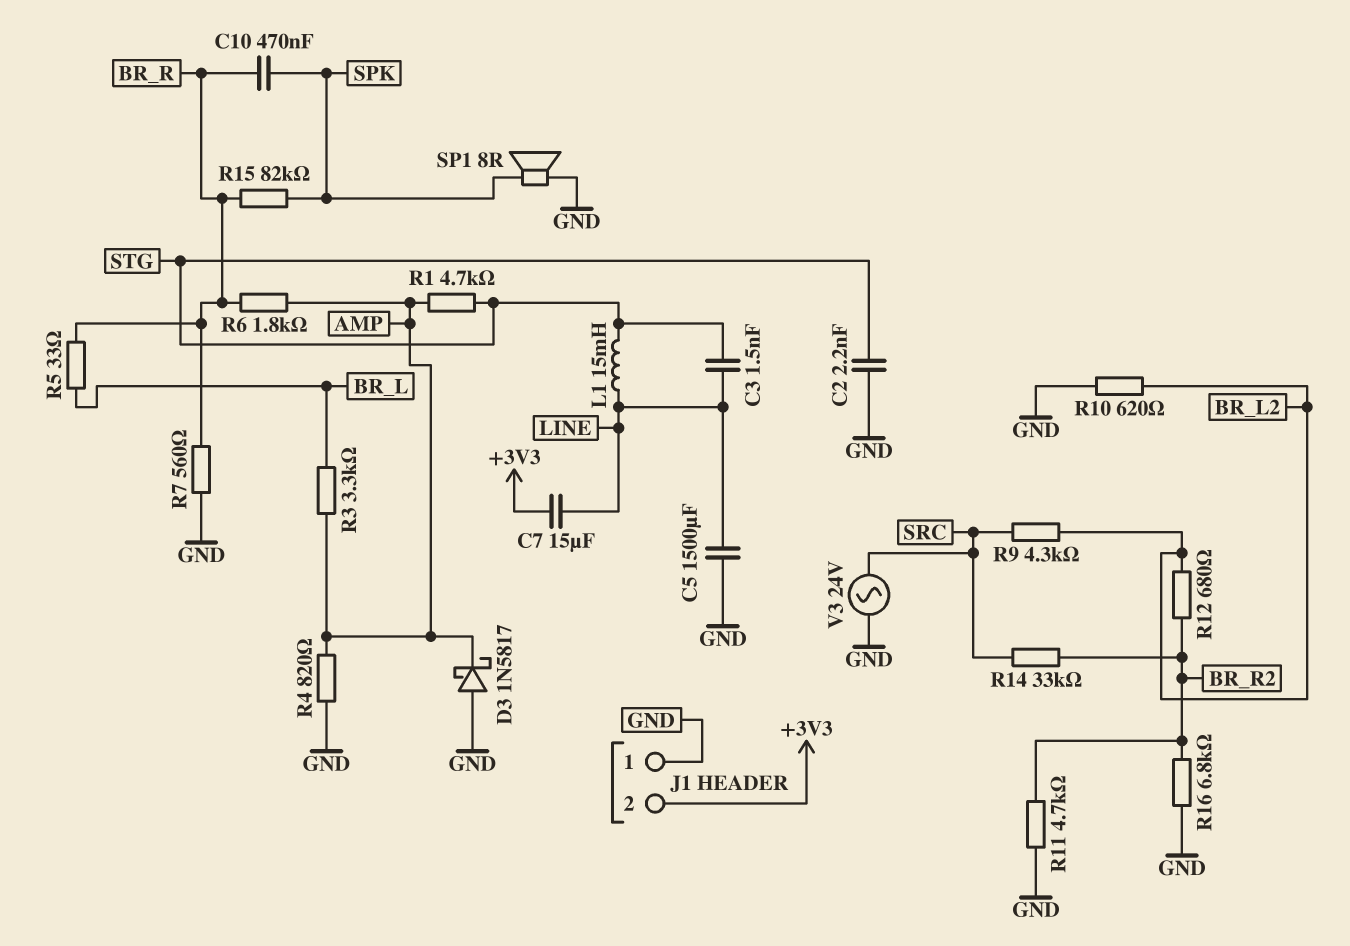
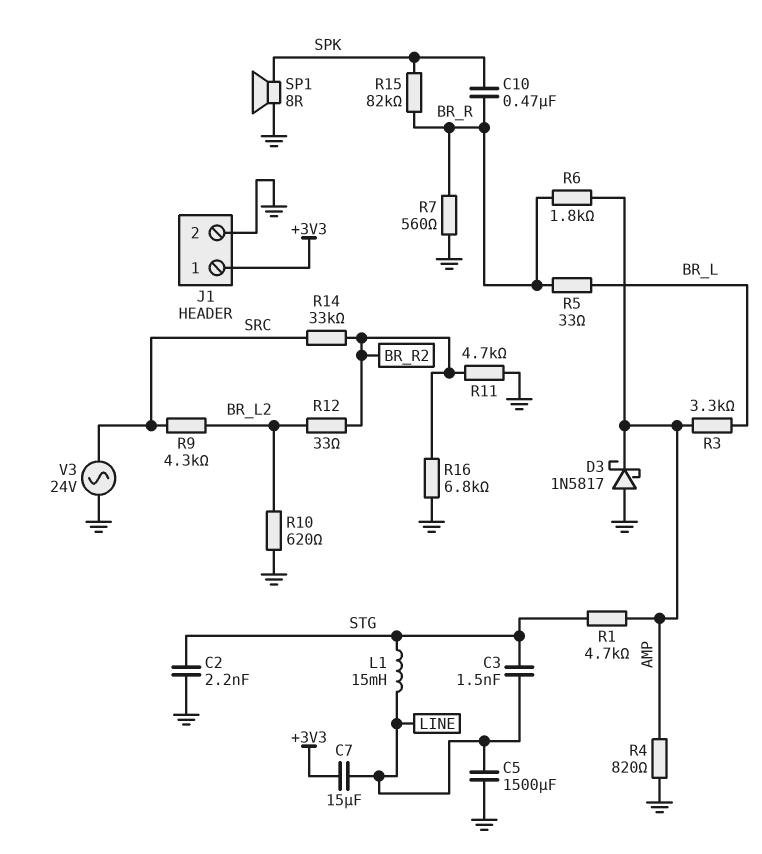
J1 pin 1: GND -> +3V3
J1 pin 2: +3V3 -> GND
R12: 680 (BR_L2, BR_R2) -> 33 (BR_L2, BR_R2)

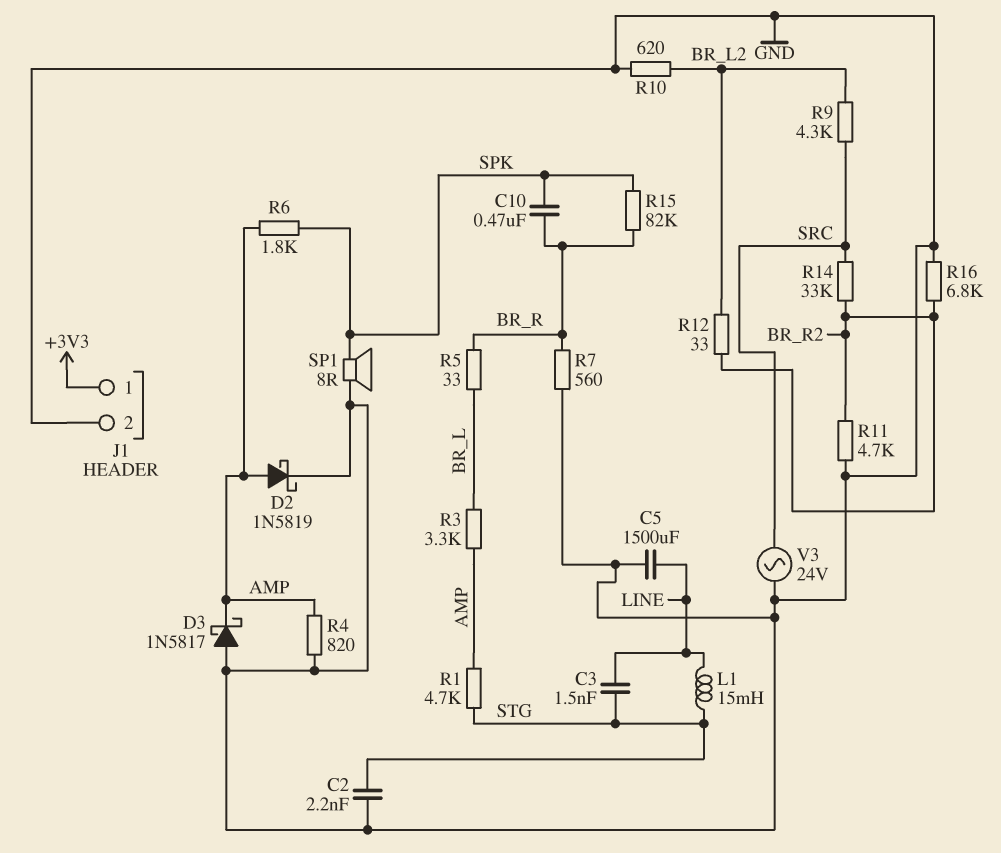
C7: 15uF (+3V3, LINE) -> none
D2: none -> schottky 1N5819 (A AMP, K GND)
R6: 1.8k (AMP, BR_R) -> 1.8k (AMP, SPK)

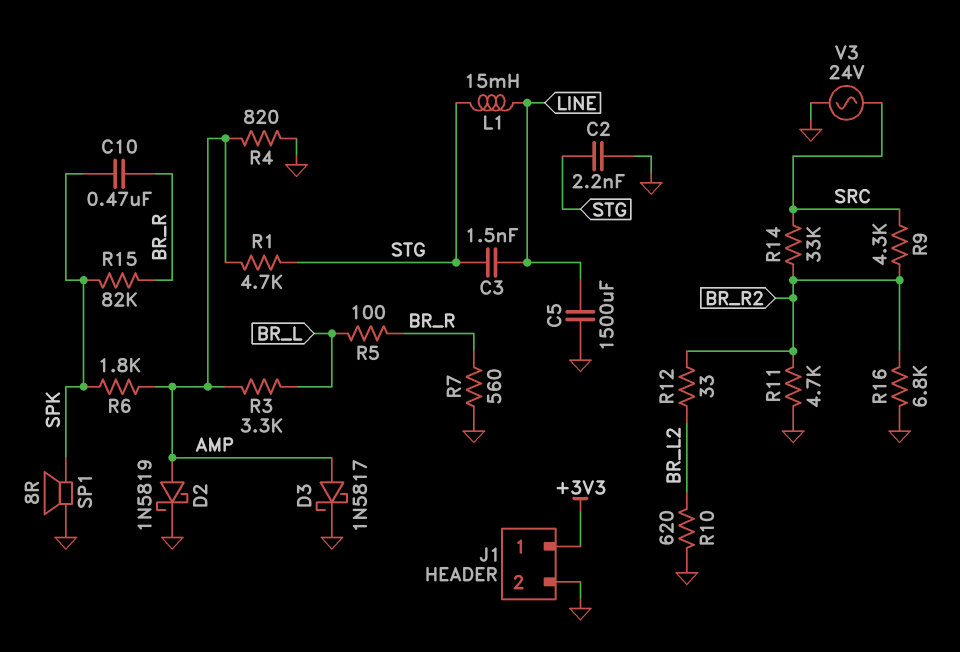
D3: schottky 1N5817 (A GND, K AMP) -> schottky 1N5817 (A AMP, K GND)
R5: 33 (BR_L, BR_R) -> 100 (BR_L, BR_R)
R9: 4.3k (BR_L2, SRC) -> 4.3k (BR_R2, SRC)

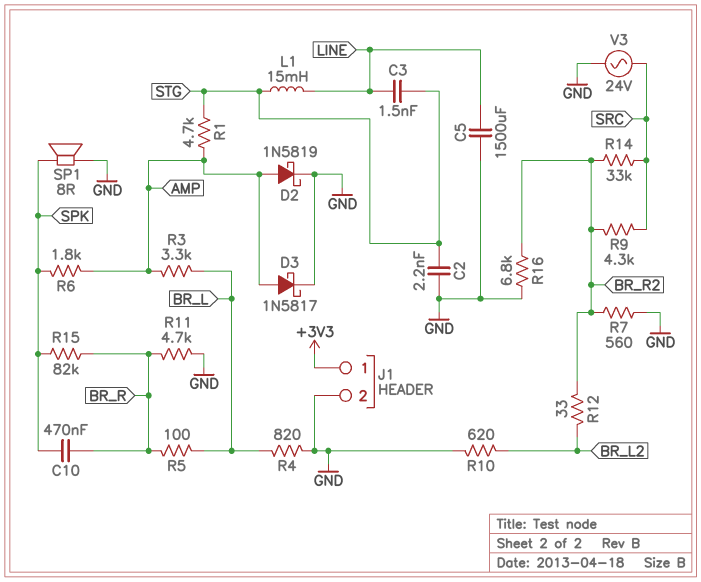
R4: 820 (AMP, GND) -> 820 (BR_L, GND)
R7: 560 (BR_R, GND) -> 560 (BR_R2, GND)
R11: 4.7k (BR_R2, GND) -> 4.7k (BR_R, GND)

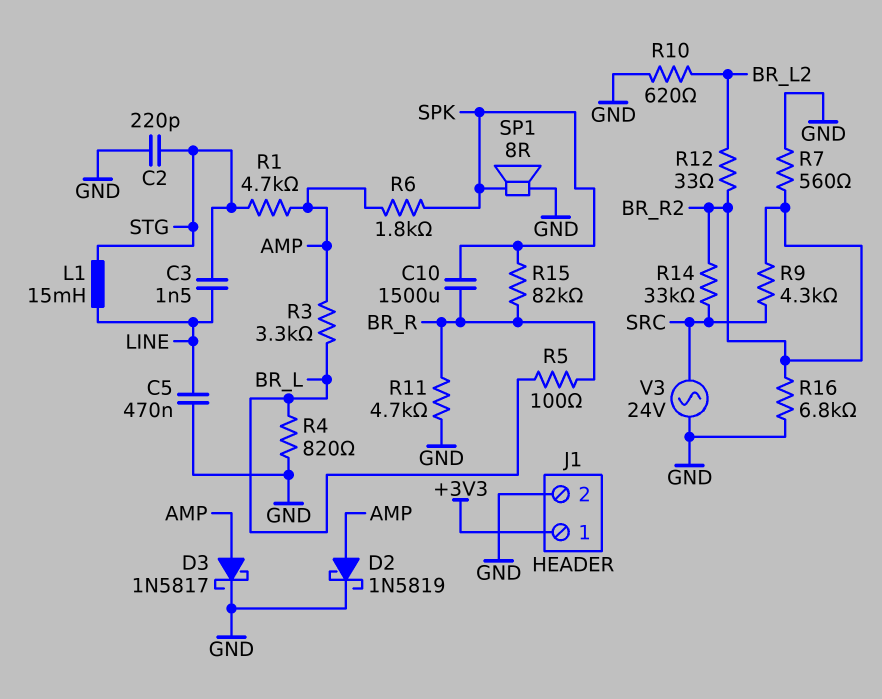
C2: 2.2nF (GND, STG) -> 220pF (GND, STG)
C5: 1500uF (GND, LINE) -> 470nF (GND, LINE)
C10: 470nF (BR_R, SPK) -> 1500uF (BR_R, SPK)

